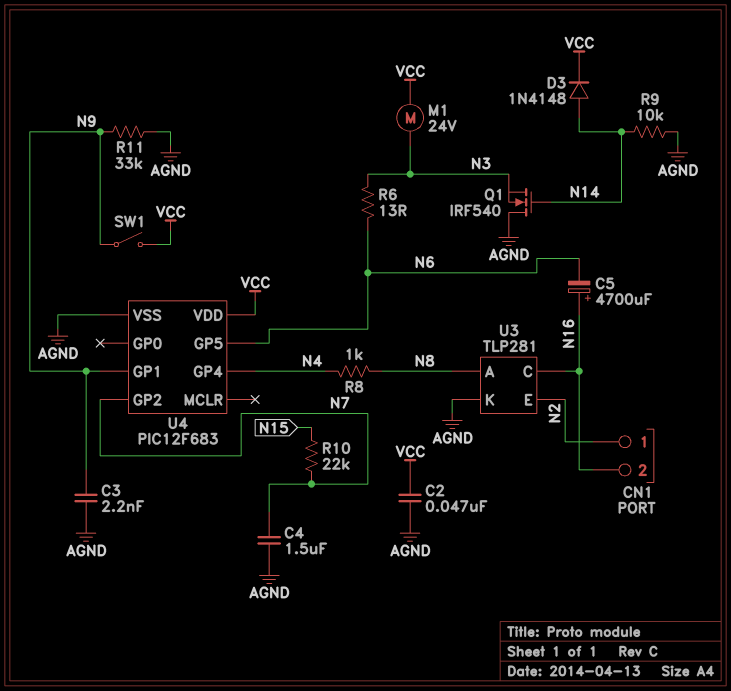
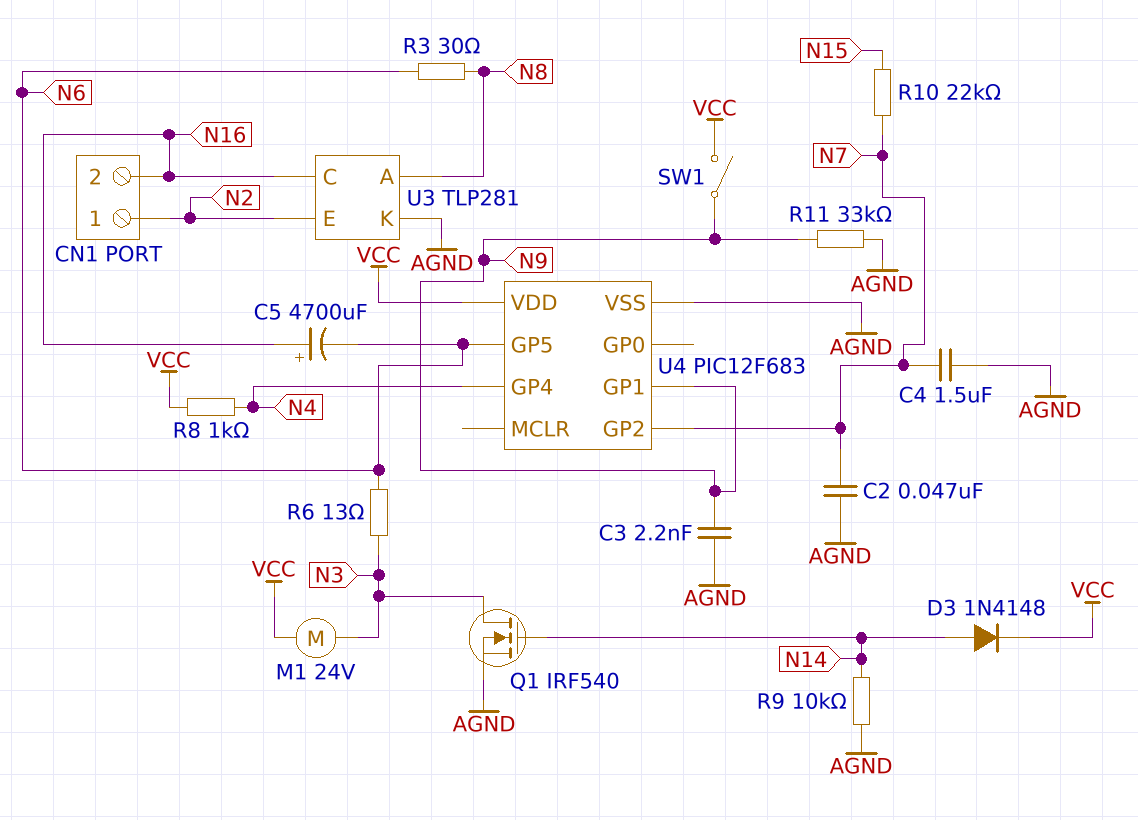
C2: 47nF (AGND, VCC) -> 47nF (AGND, N7)
Q1: NMOS IRF540 (G N14, D AGND, S N3) -> NMOS IRF540 (G N14, D N3, S AGND)
R3: none -> 30 (N6, N8)
R8: 1k (N4, N8) -> 1k (N4, VCC)

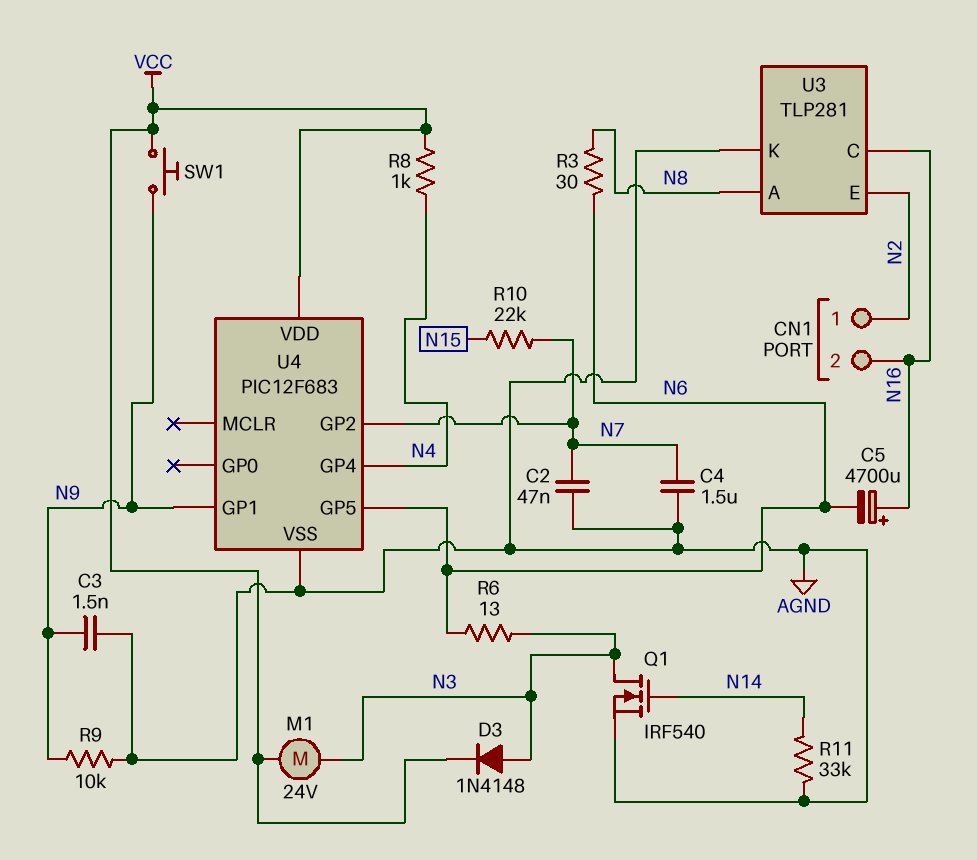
C3: 2.2nF (AGND, N9) -> 1.5nF (AGND, N9)
D3: diode 1N4148 (A N14, K VCC) -> diode 1N4148 (A N3, K VCC)
R9: 10k (AGND, N14) -> 10k (AGND, N9)
R11: 33k (AGND, N9) -> 33k (AGND, N14)
SW1: switch (N9, VCC) -> button (N9, VCC)

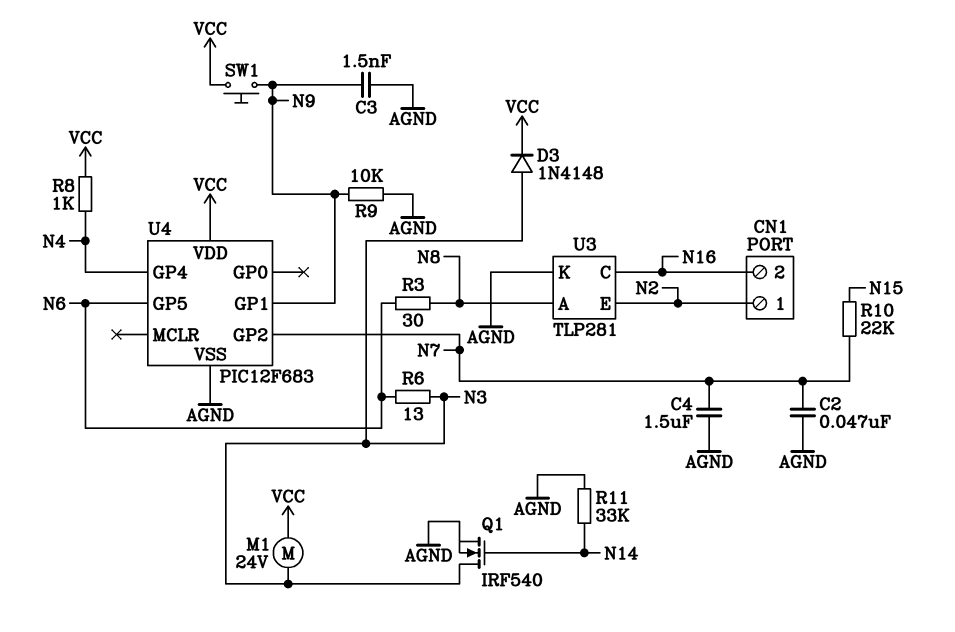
C5: 4700uF (plus N16, minus N6) -> none

